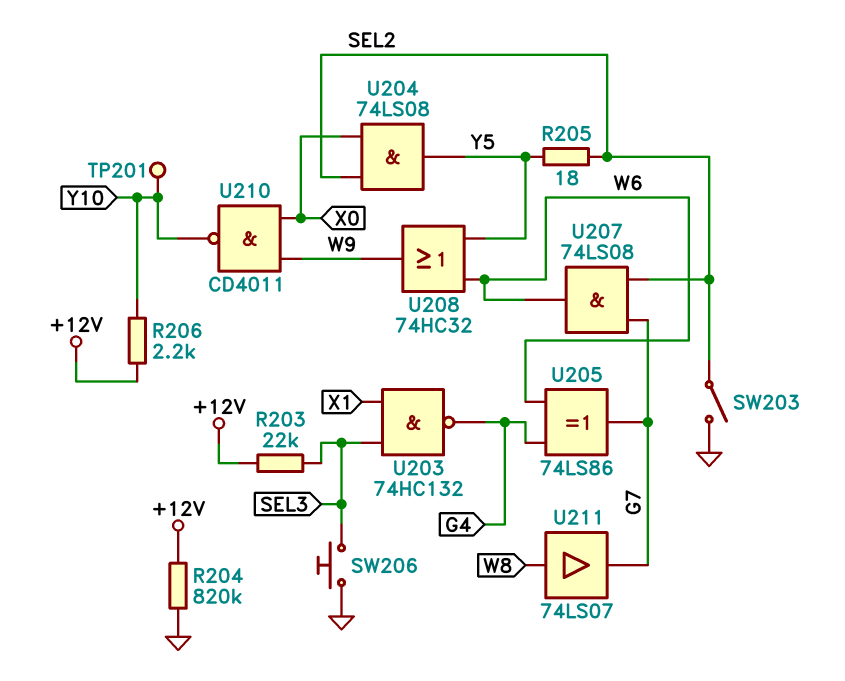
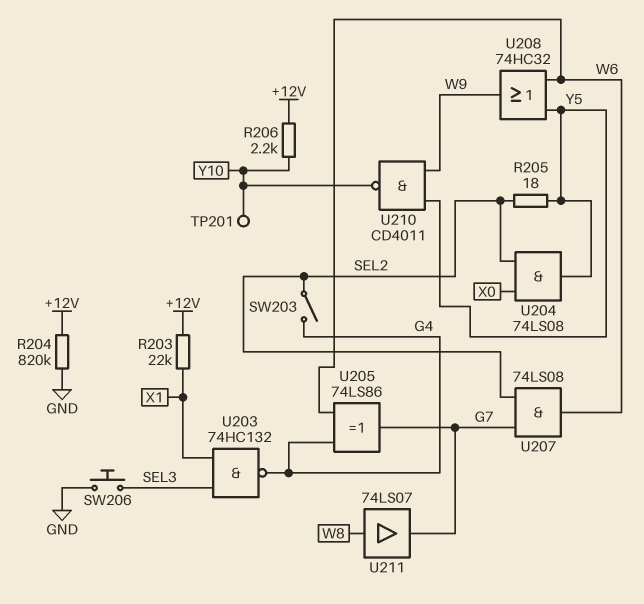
R203: 22k (+12V, SEL3) -> 22k (+12V, X1)
SW203: switch (GND, SEL2) -> switch (G4, SEL2)
U210: NAND CD4011 (in W9, in X0, out Y10) -> NAND CD4011 (in W9, in Y5, out Y10)

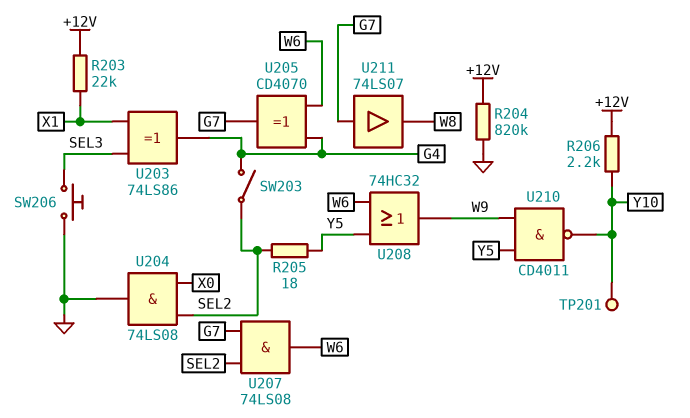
U203: NAND 74HC132 (in SEL3, in X1, out G4) -> XOR 74LS86 (in SEL3, in X1, out G4)
U204: AND 74LS08 (in SEL2, in X0, out Y5) -> AND 74LS08 (in SEL2, in X0, out GND)
U205: XOR 74LS86 (in G4, in W6, out G7) -> XOR CD4070 (in G4, in W6, out G7)
U211: buffer 74LS07 (in W8, out G7) -> buffer 74LS07 (in G7, out W8)

